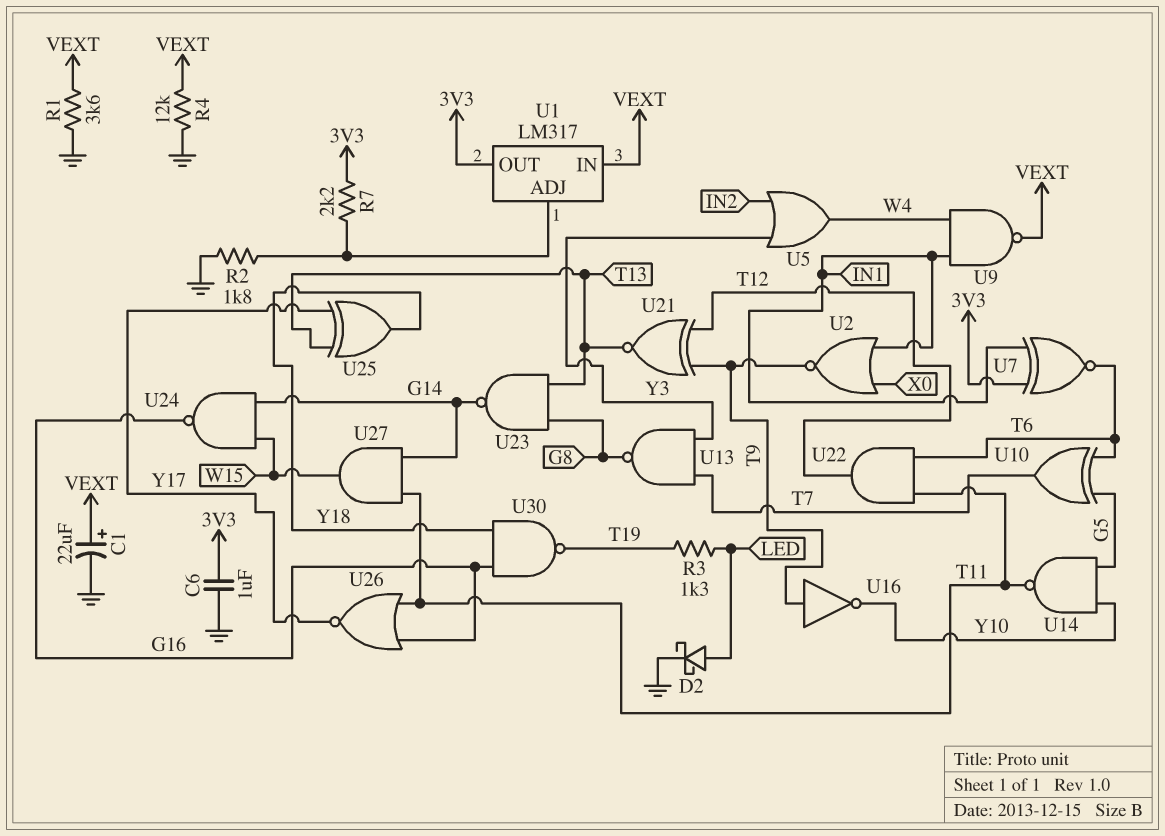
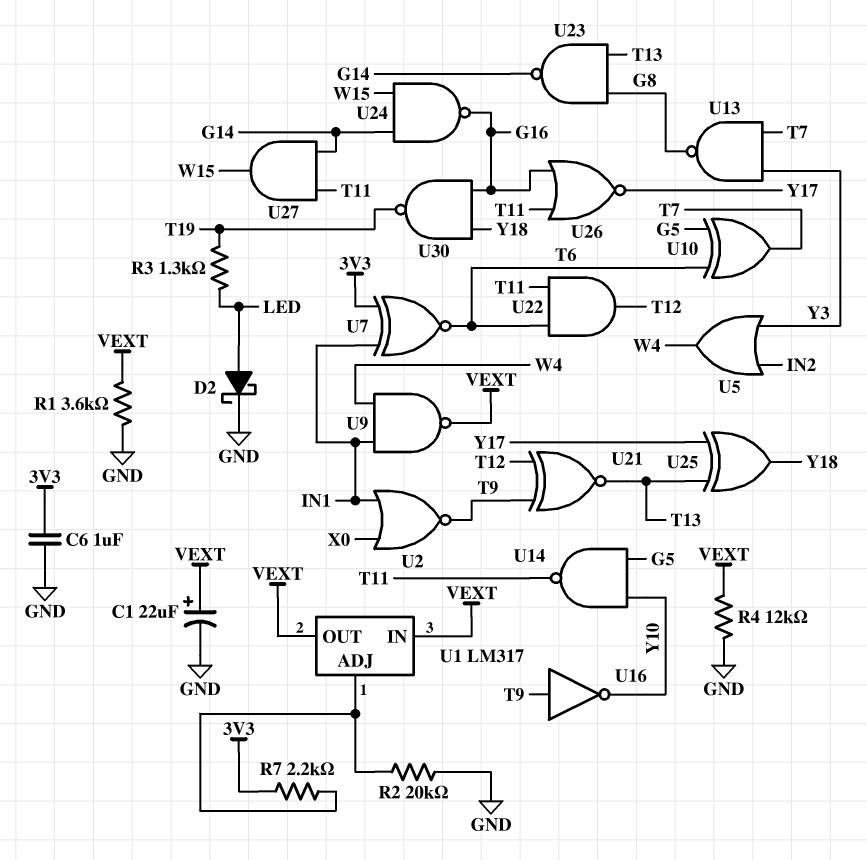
R2: 1.8k (GND, U1/ADJ) -> 20k (GND, U1/ADJ)
U1 pin OUT: 3V3 -> VEXT

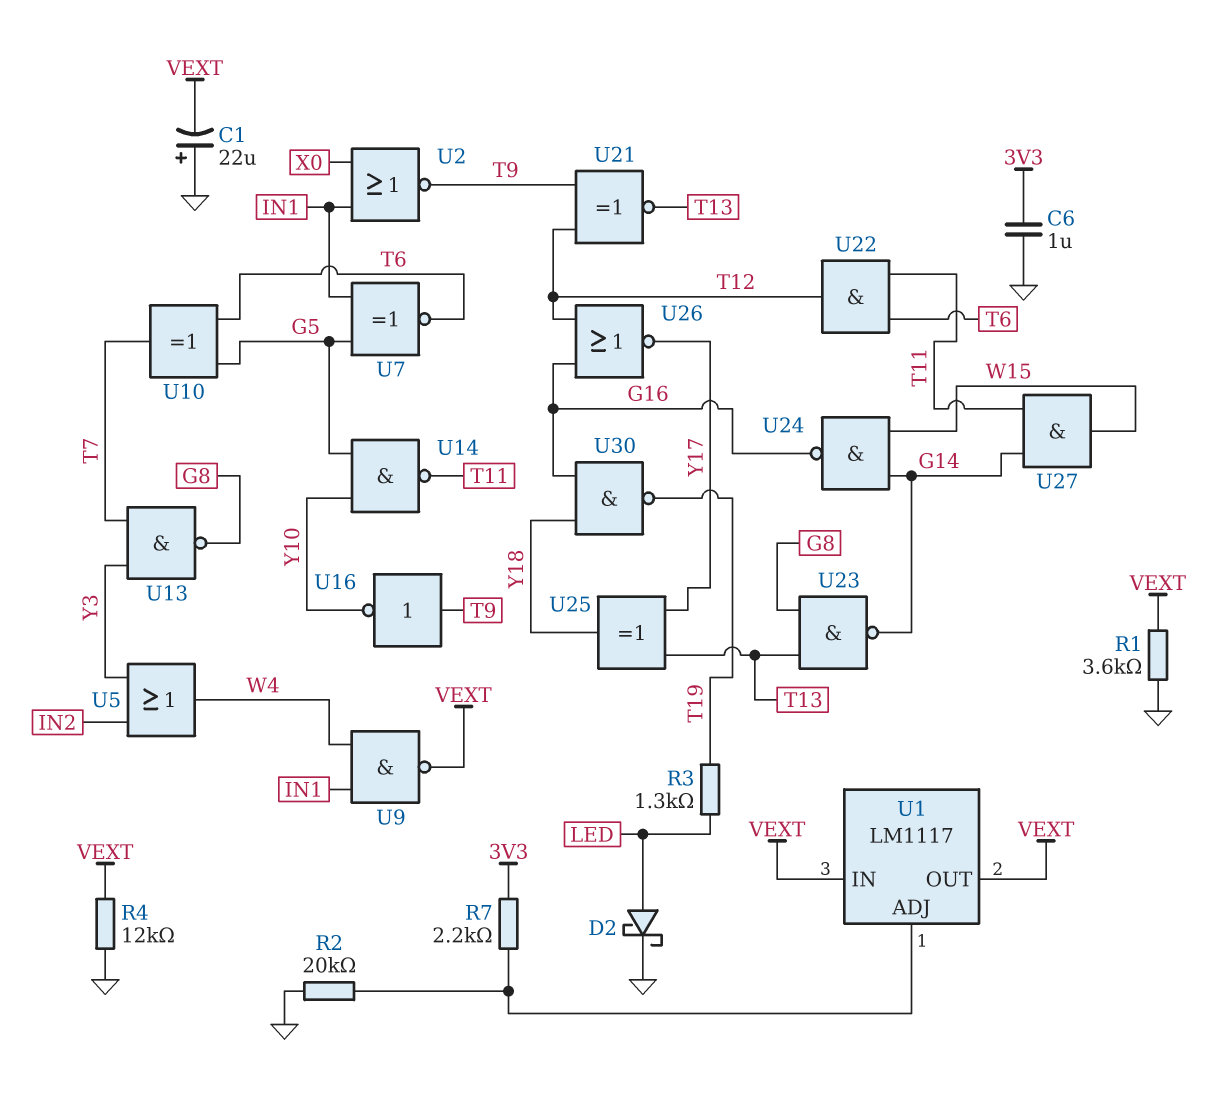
C1: 22uF (plus VEXT, minus GND) -> 22uF (plus GND, minus VEXT)
U1: LM317 -> LM1117
U7: XNOR (in 3V3, in IN1, out T6) -> XNOR (in G5, in IN1, out T6)
U26: NOR (in G16, in T11, out Y17) -> NOR (in G16, in T12, out Y17)

